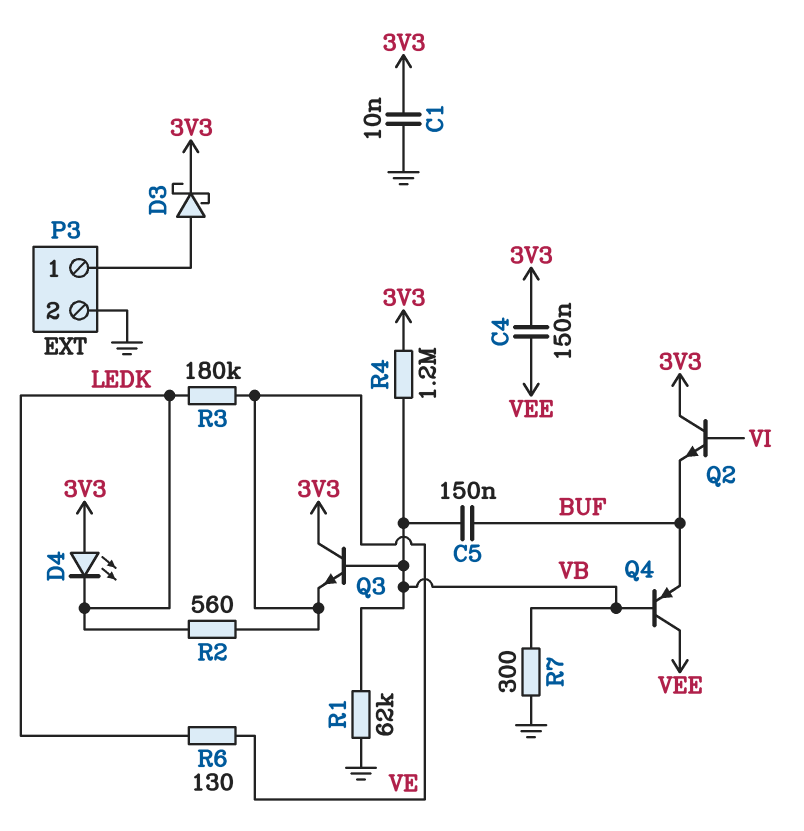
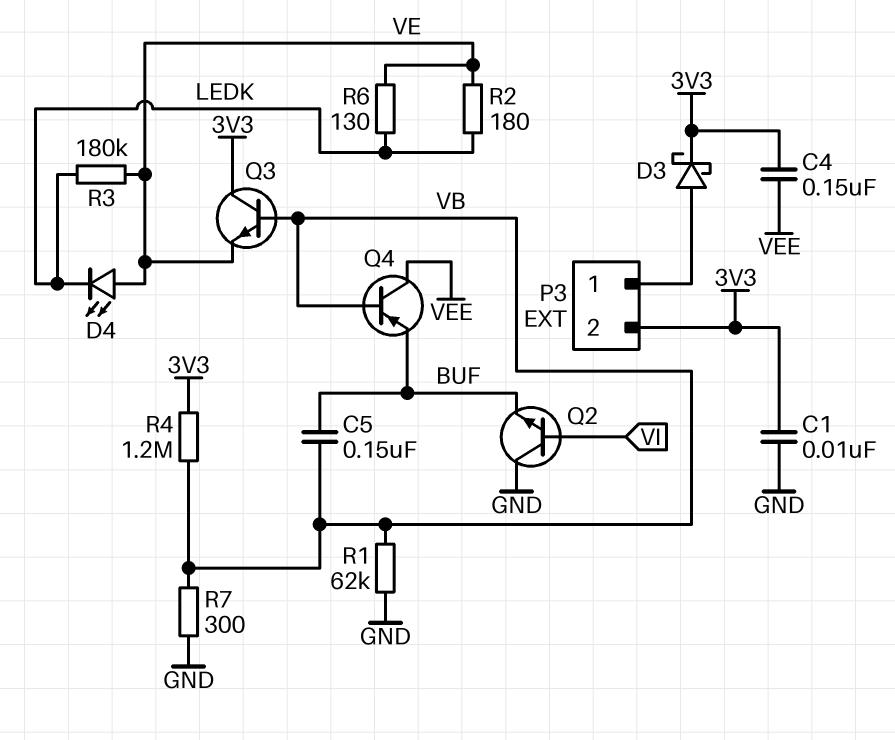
D4: LED (A 3V3, K LEDK) -> LED (A VE, K LEDK)
P3 pin 2: GND -> 3V3
Q2: NPN (B VI, C 3V3, E BUF) -> NPN (B VI, C GND, E BUF)
R2: 560 (LEDK, VE) -> 180 (LEDK, VE)

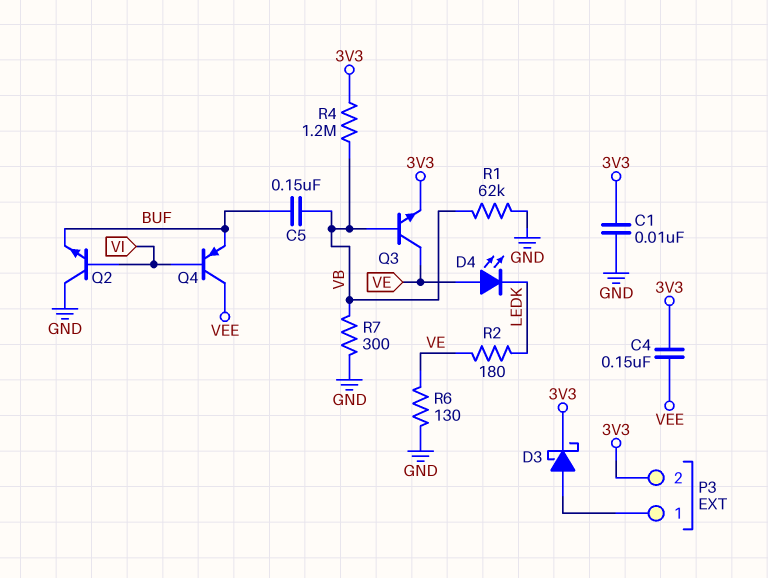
Q3: NPN (B VB, C 3V3, E VE) -> NPN (B VB, C VE, E 3V3)
Q4: PNP (B VB, C VEE, E BUF) -> PNP (B VI, C VEE, E BUF)
R3: 180k (LEDK, VE) -> none
R6: 130 (LEDK, VE) -> 130 (GND, VE)

